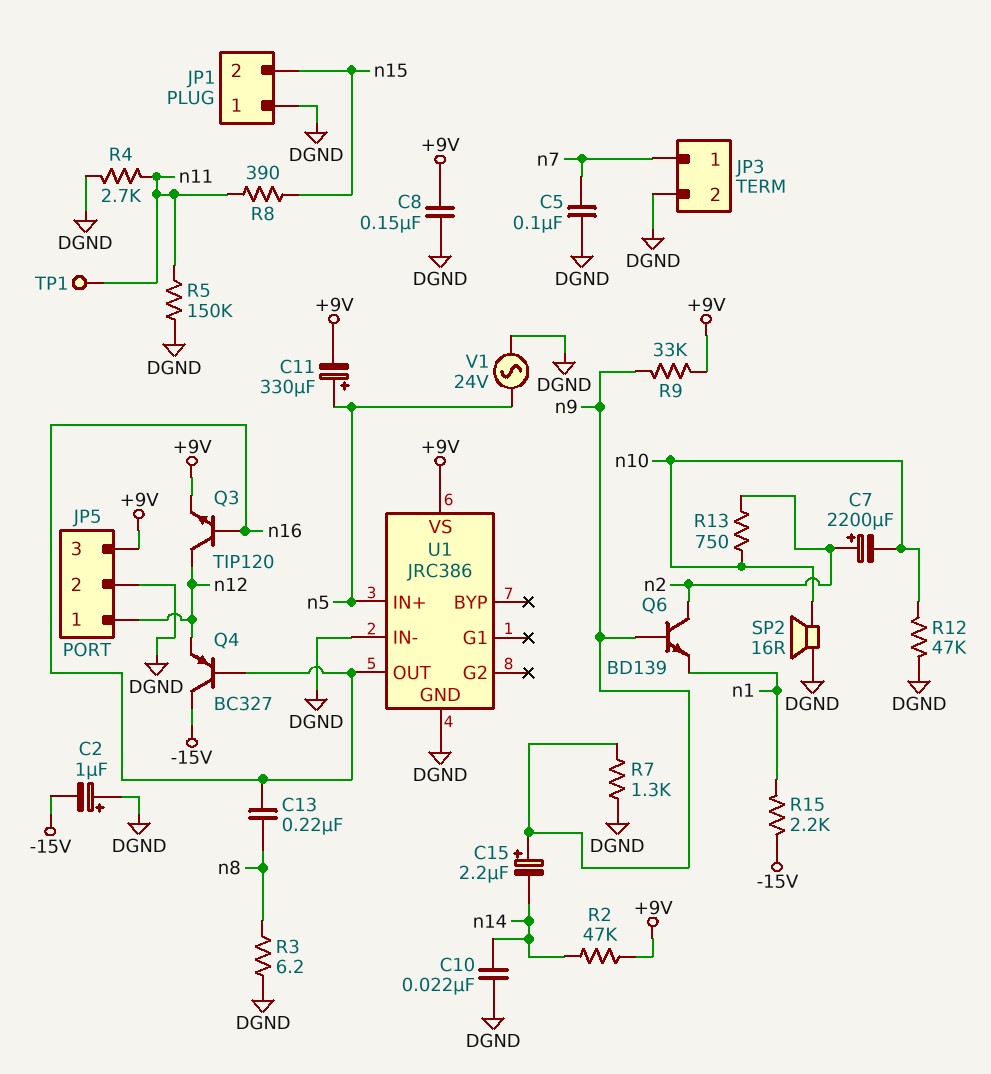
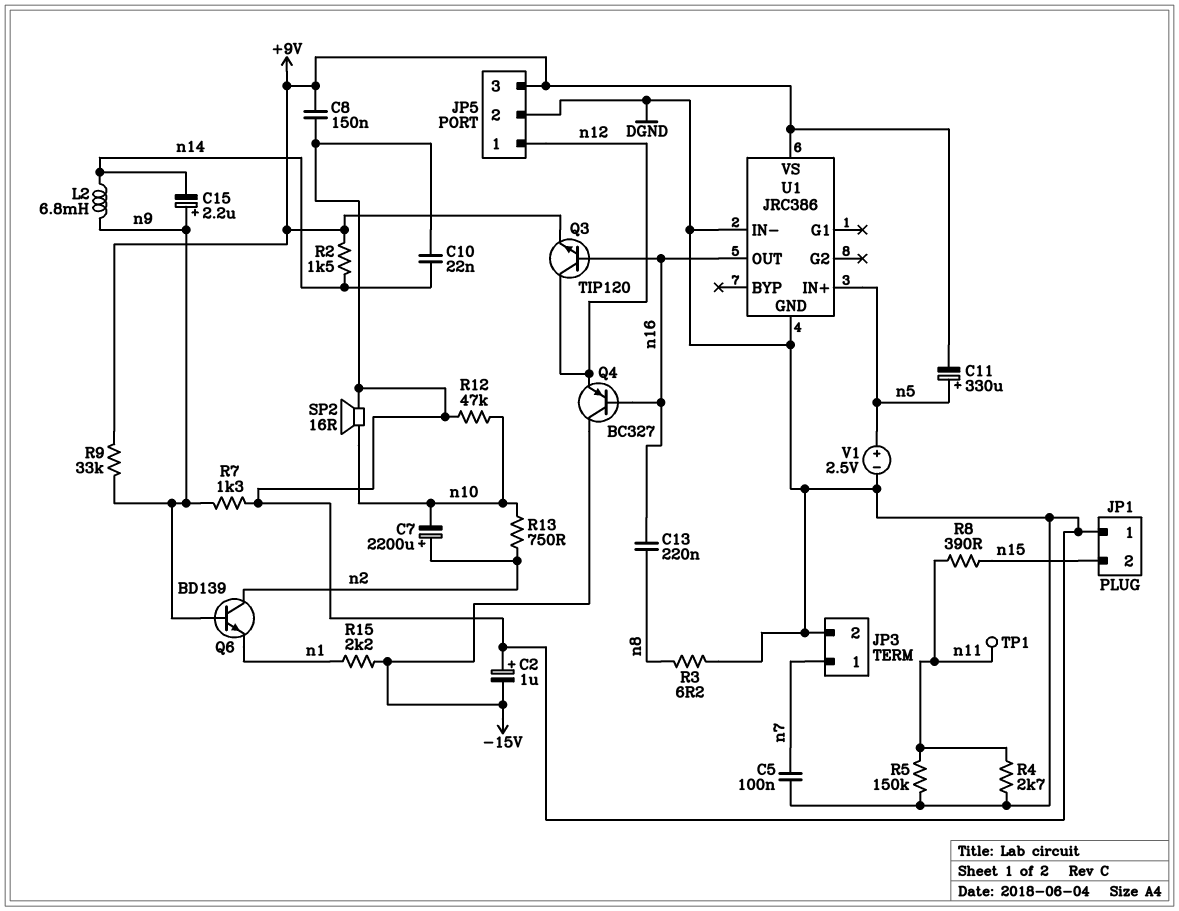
L2: none -> 6.8mH (n9, n14)
R2: 47k (+9V, n14) -> 1.5k (+9V, n14)
V1: AC 24V (DGND, n5) -> 2.5V (plus n5, minus DGND)

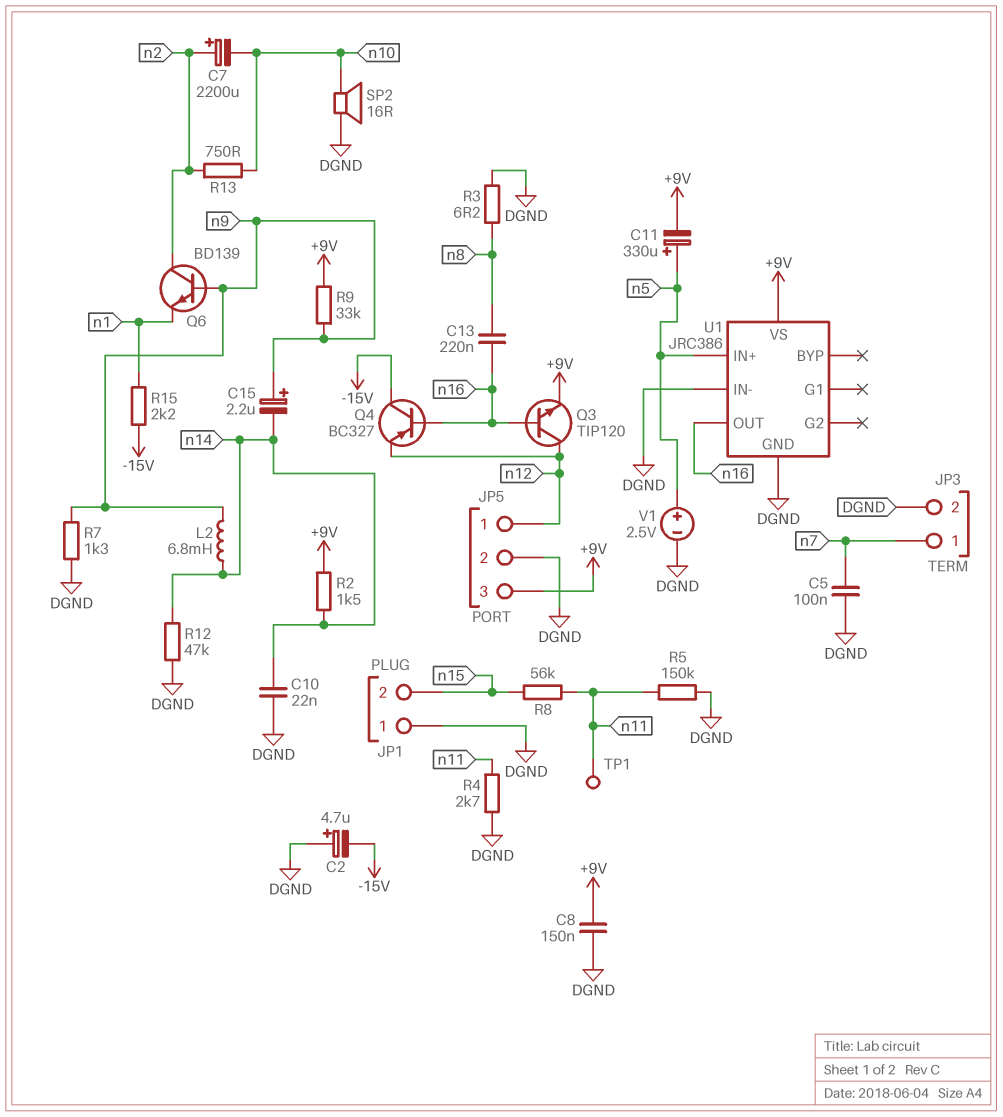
C2: 1uF (plus DGND, minus -15V) -> 4.7uF (plus DGND, minus -15V)
R8: 390 (n11, n15) -> 56k (n11, n15)
R12: 47k (DGND, n10) -> 47k (DGND, n14)

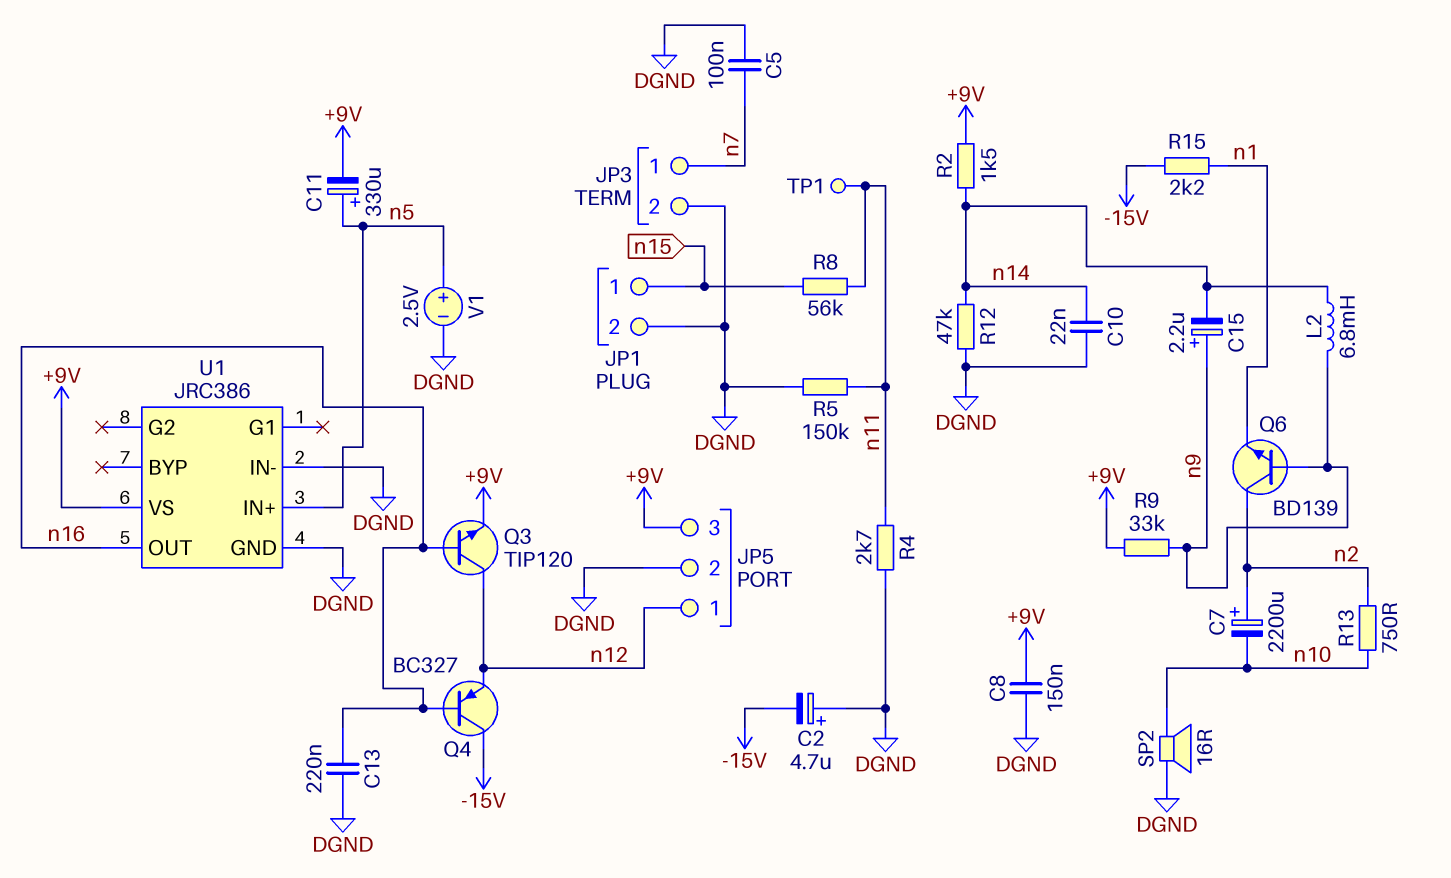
C13: 220nF (n8, n16) -> 220nF (DGND, n16)
JP1 pin 1: DGND -> n15
JP1 pin 2: n15 -> DGND
R3: 6.2 (DGND, n8) -> none
R7: 1.3k (DGND, n9) -> none

